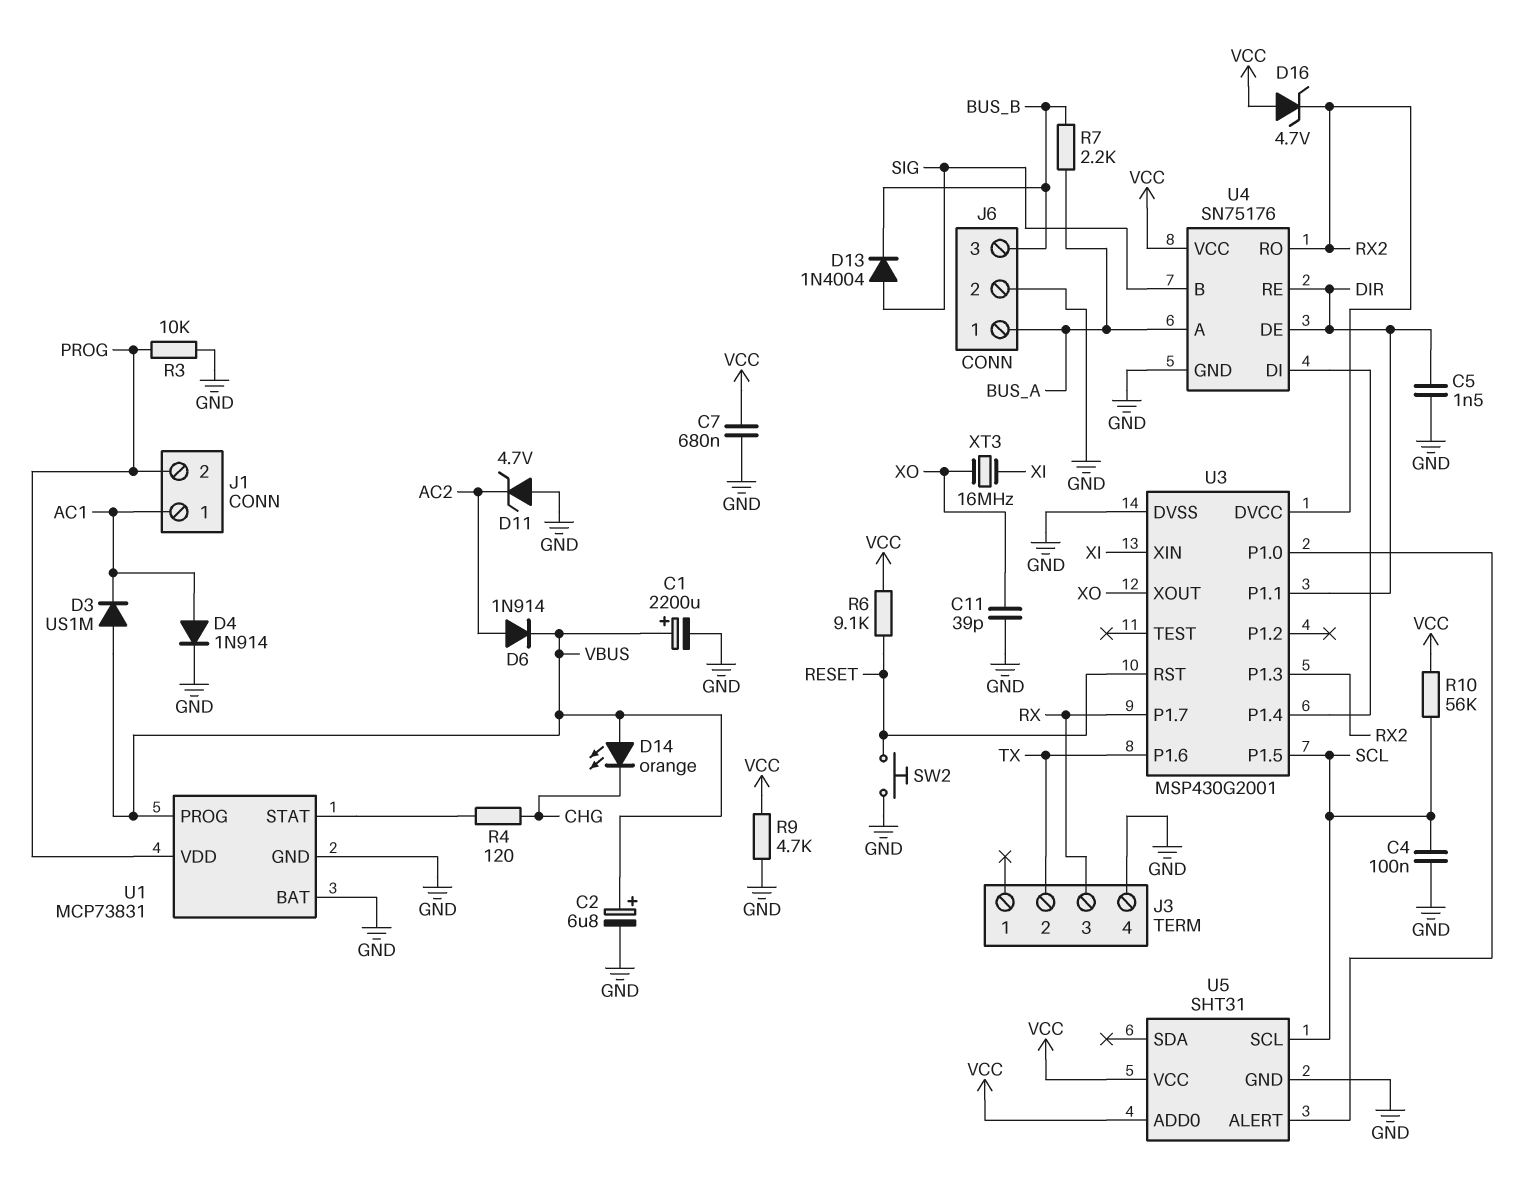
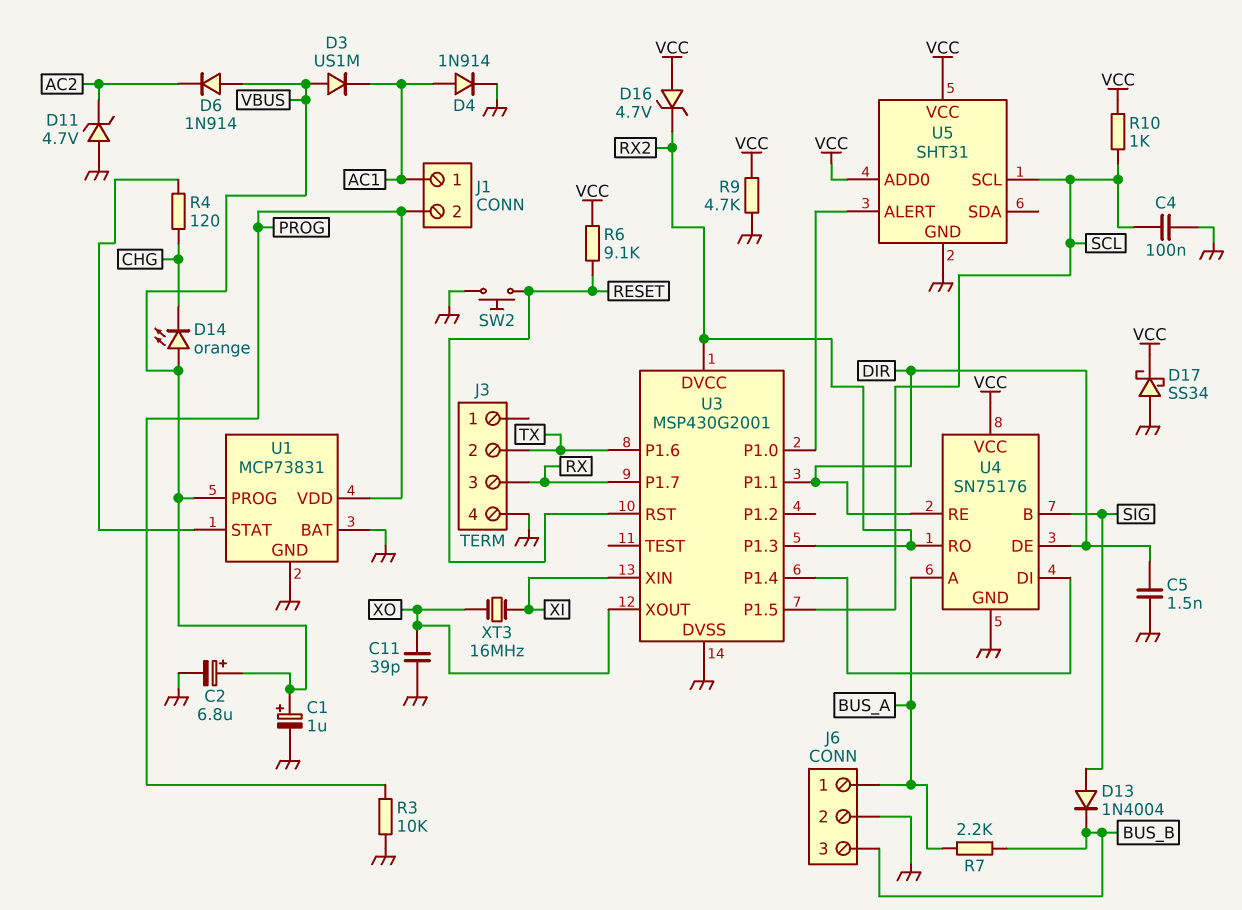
C1: 2200uF (plus VBUS, minus GND) -> 1uF (plus VBUS, minus GND)
C7: 680nF (GND, VCC) -> none
D6: diode 1N914 (A AC2, K VBUS) -> diode 1N914 (A VBUS, K AC2)
D17: none -> schottky SS34 (A GND, K VCC)
R10: 56k (SCL, VCC) -> 1k (SCL, VCC)

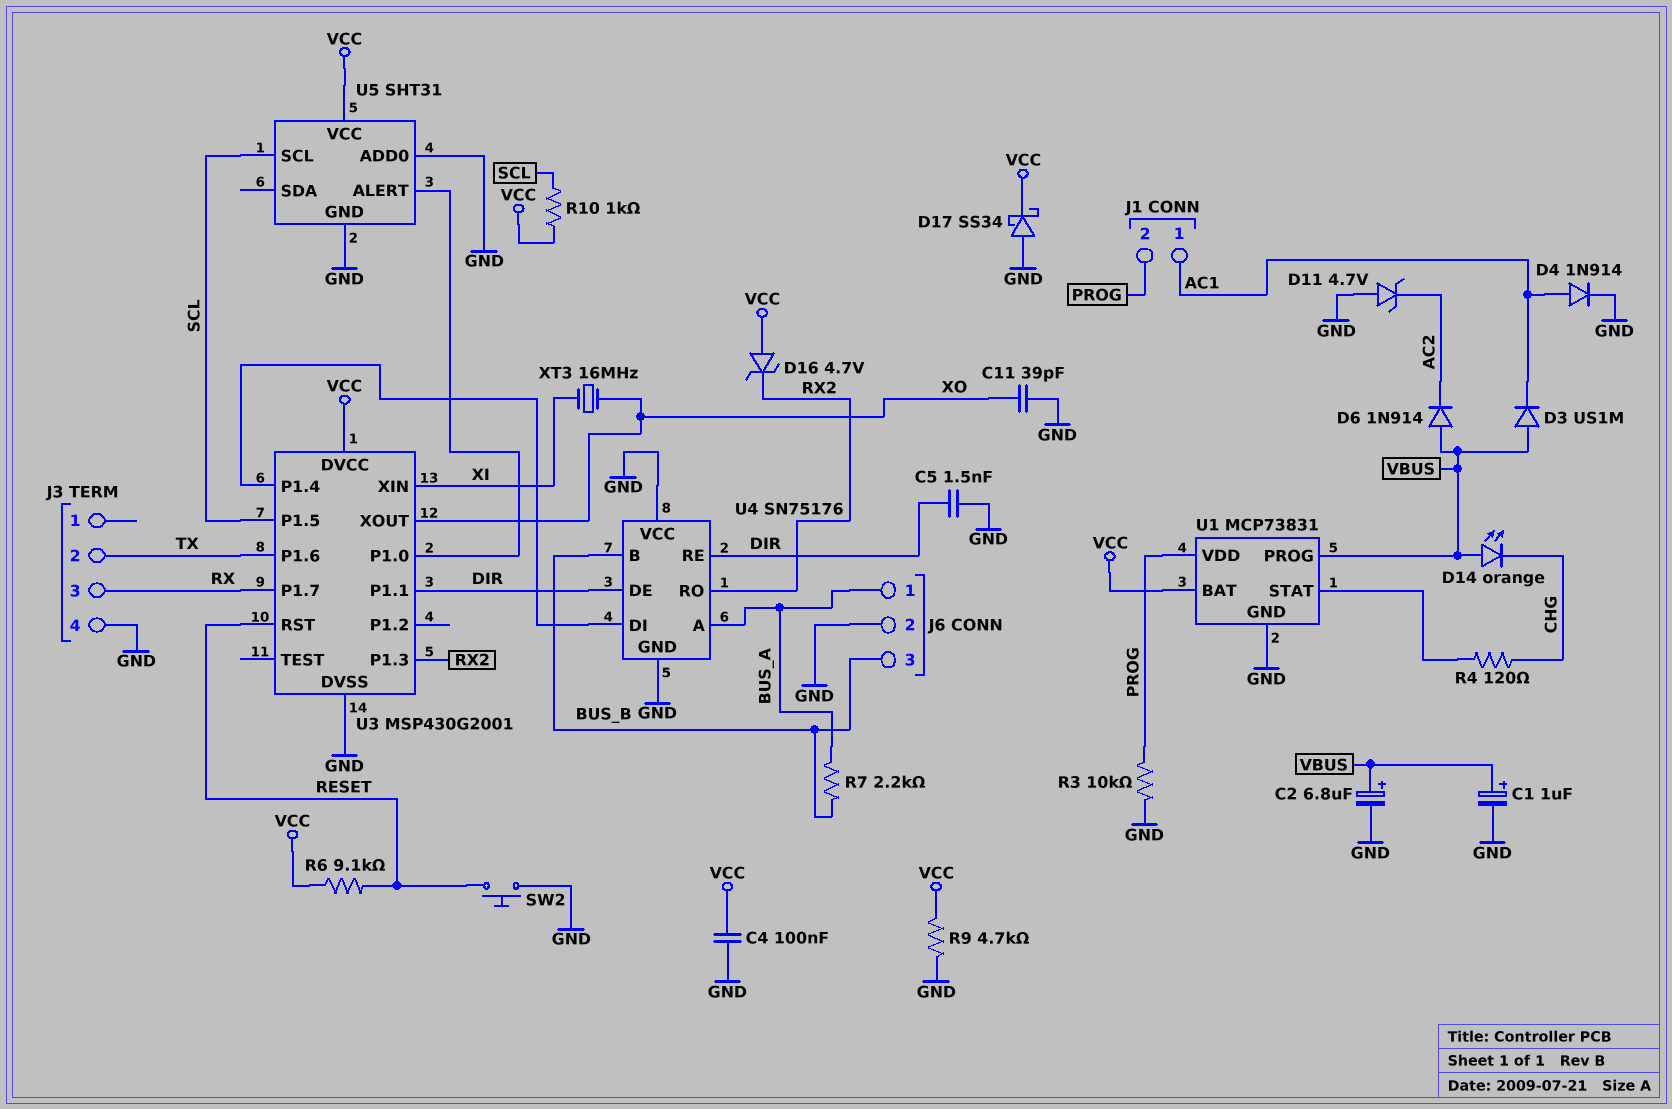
C4: 100nF (GND, SCL) -> 100nF (GND, VCC)
D13: diode 1N4004 (A SIG, K BUS_B) -> none
U1 pin BAT: GND -> VCC
U3 pin DVCC: RX2 -> VCC
U4 pin B: SIG -> BUS_B
U4 pin VCC: VCC -> GND
U5 pin ADD0: VCC -> GND

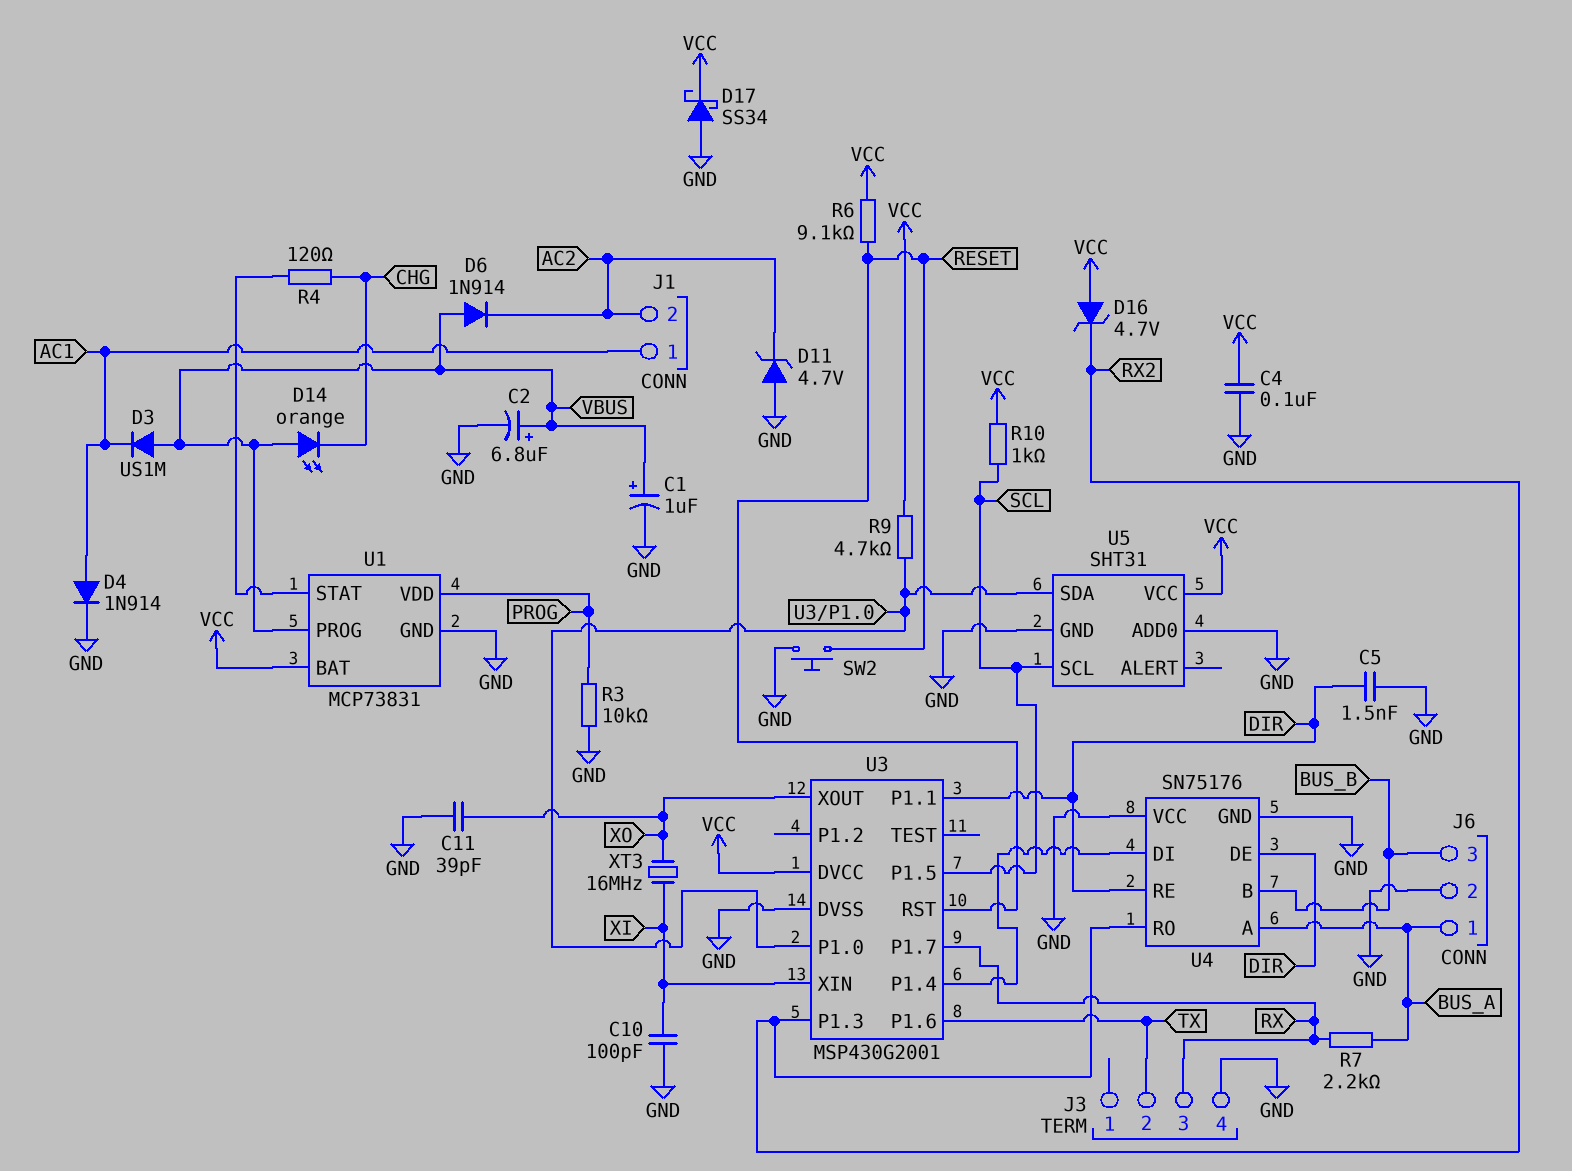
C10: none -> 100pF (GND, XI)
J1 pin 2: PROG -> AC2
R7: 2.2k (BUS_A, BUS_B) -> 2.2k (BUS_A, RX)
R9: 4.7k (GND, VCC) -> 4.7k (U3/P1.0, VCC)
U5 pin ALERT: U3/P1.0 -> none
U5 pin SDA: none -> U3/P1.0

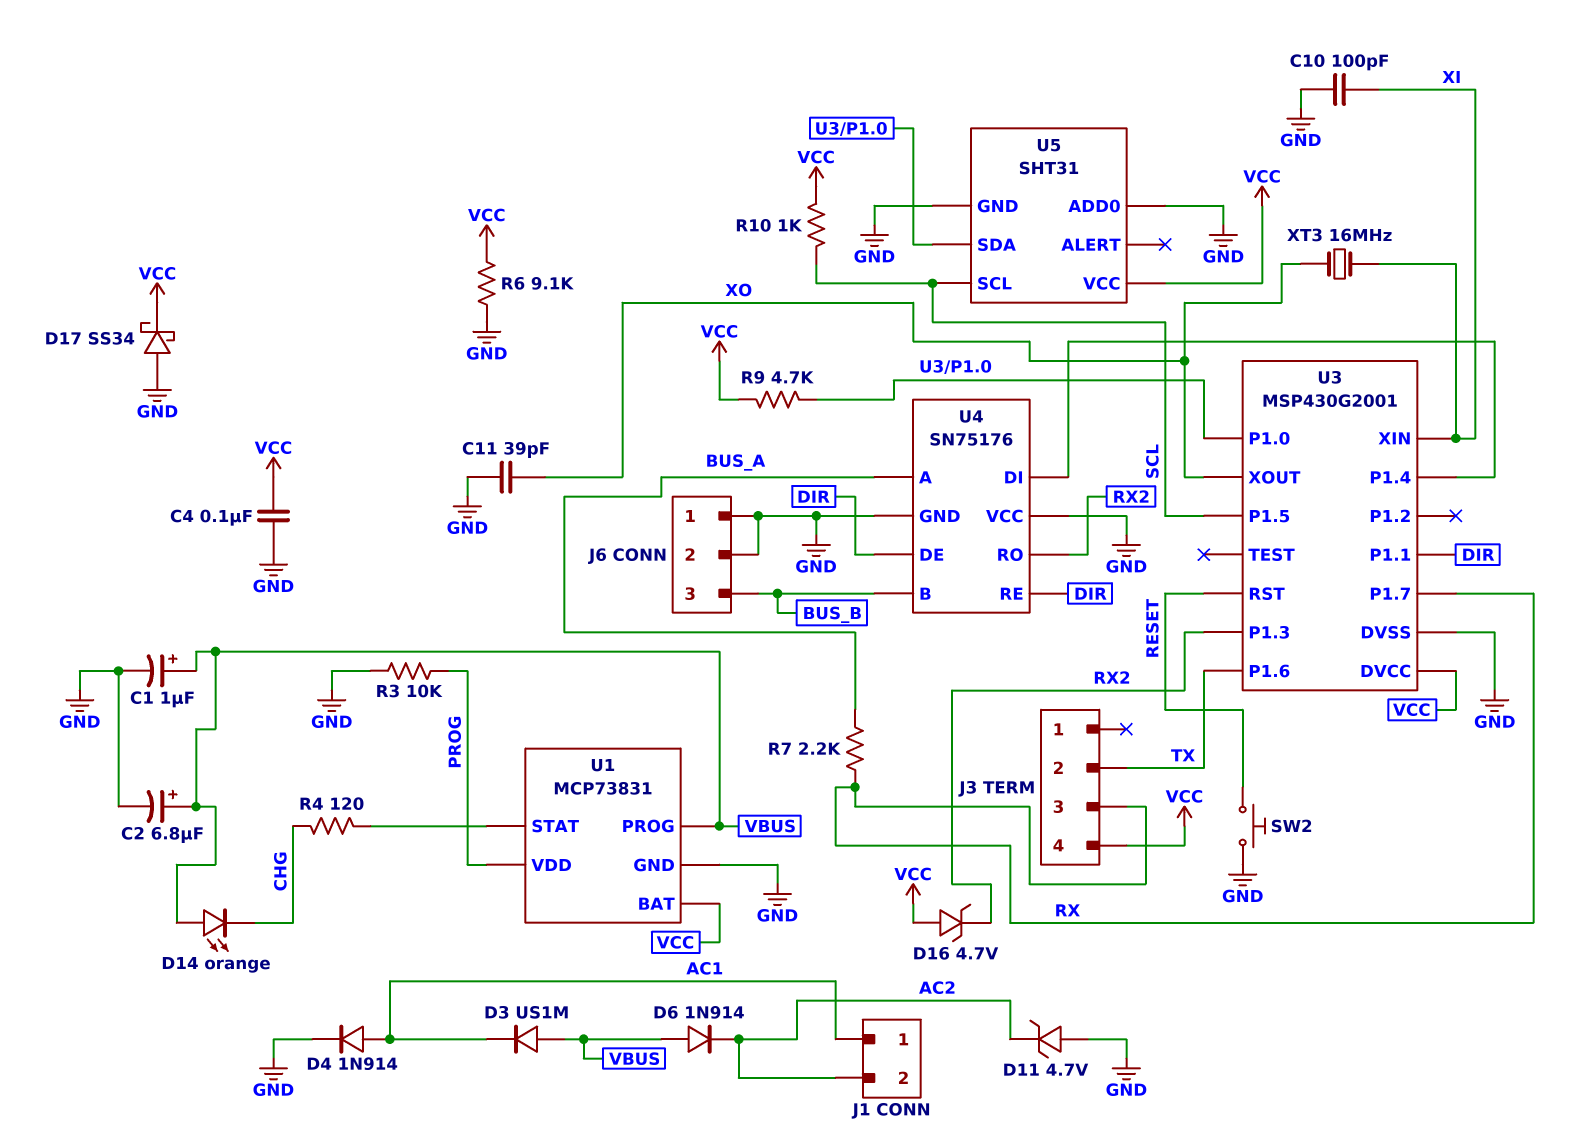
C5: 1.5nF (DIR, GND) -> none
J3 pin 4: GND -> VCC
J6 pin 1: BUS_A -> GND
R6: 9.1k (RESET, VCC) -> 9.1k (GND, VCC)

